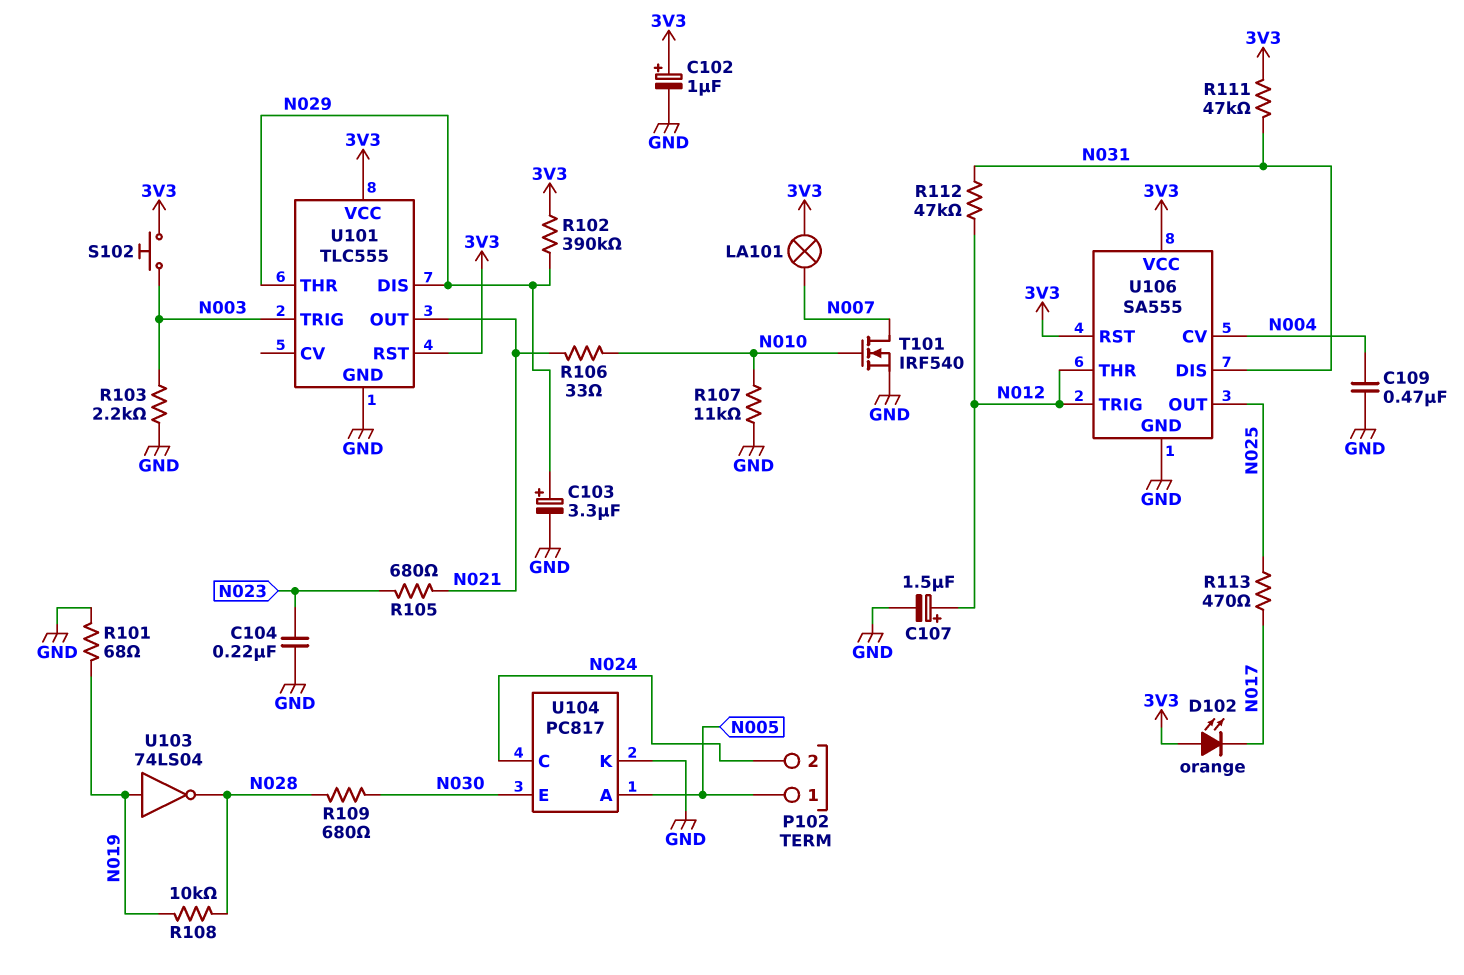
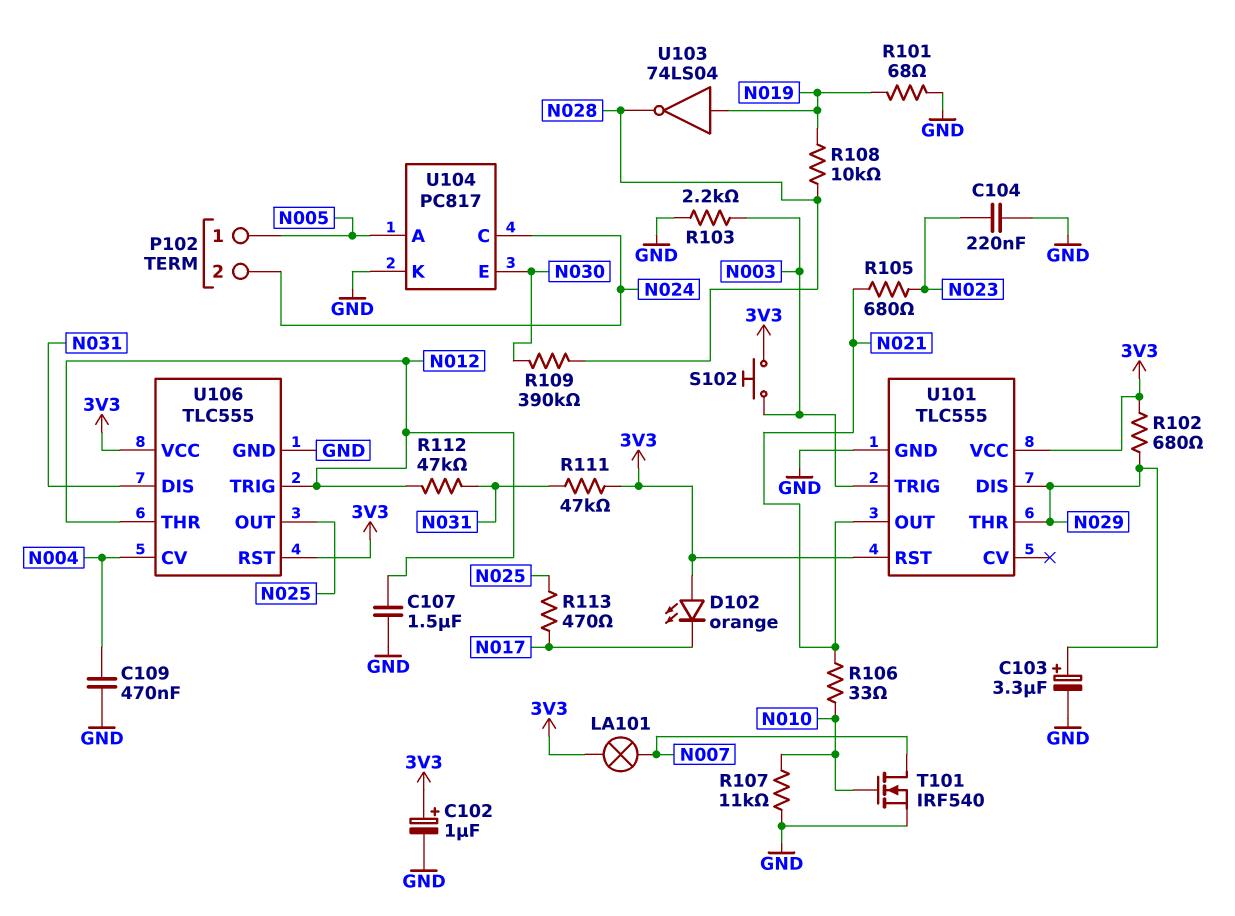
C107: 1.5uF (plus N012, minus GND) -> 1.5uF (GND, N012)
R102: 390k (3V3, N029) -> 680 (3V3, N029)
R109: 680 (N028, N030) -> 390k (N028, N030)
U106: SA555 -> TLC555

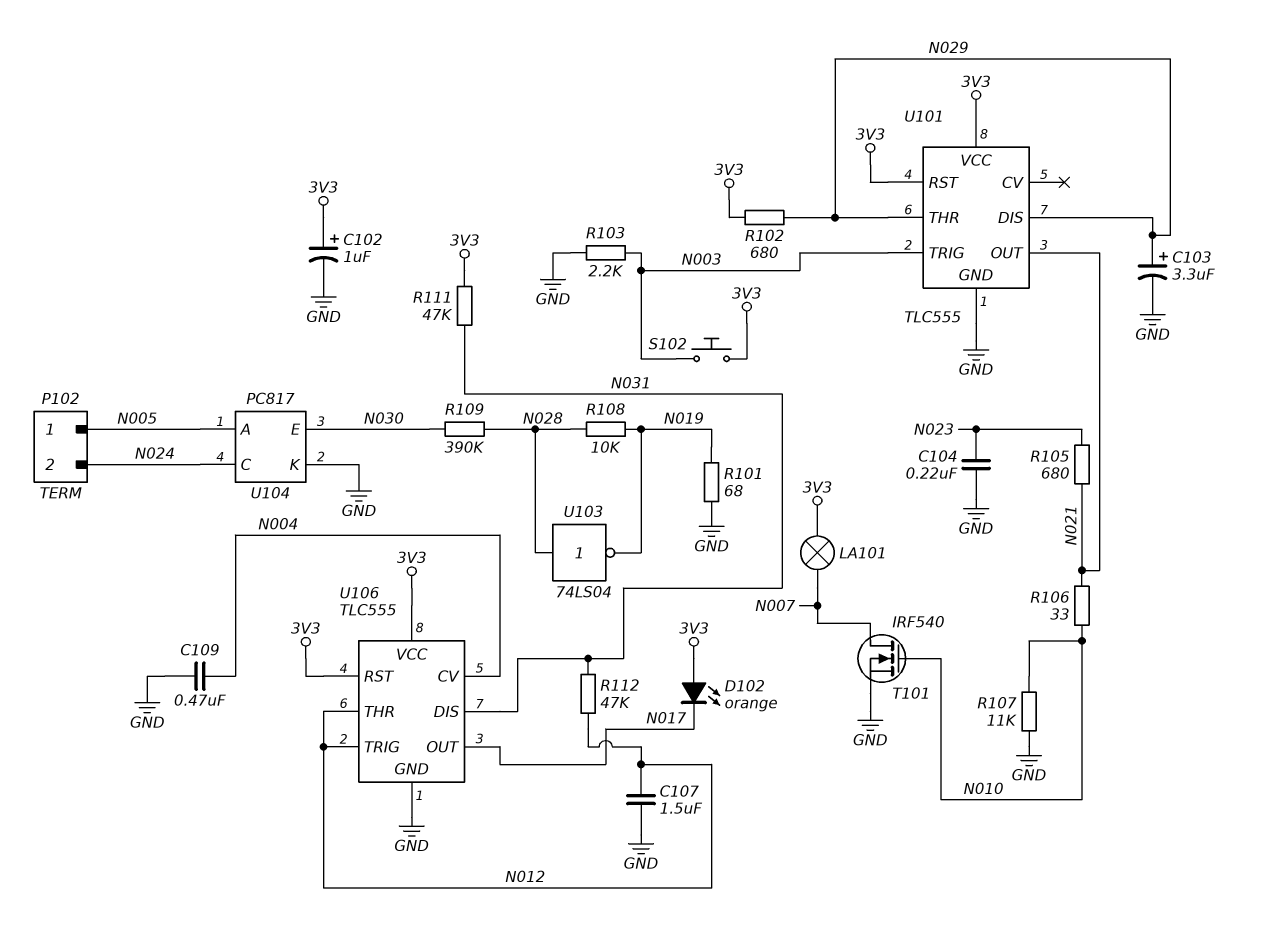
R113: 470 (N017, N025) -> none
U103: NOT 74LS04 (in N019, out N028) -> NOT 74LS04 (in N028, out N019)
U106 pin OUT: N025 -> N017

